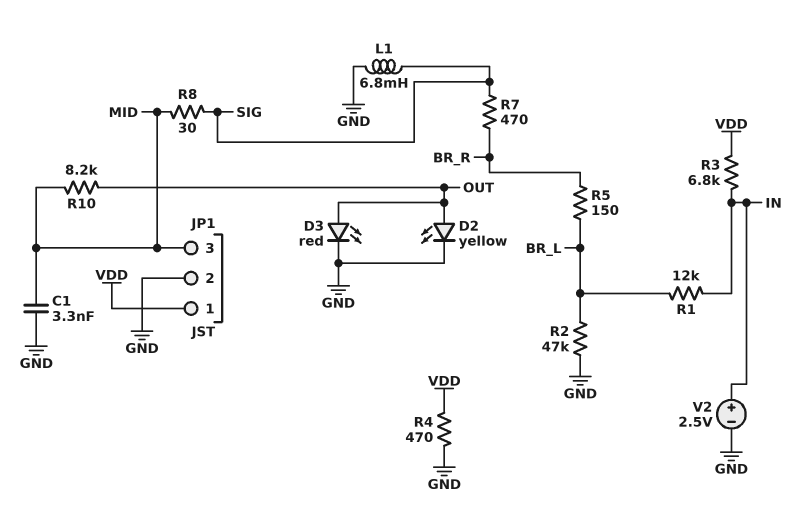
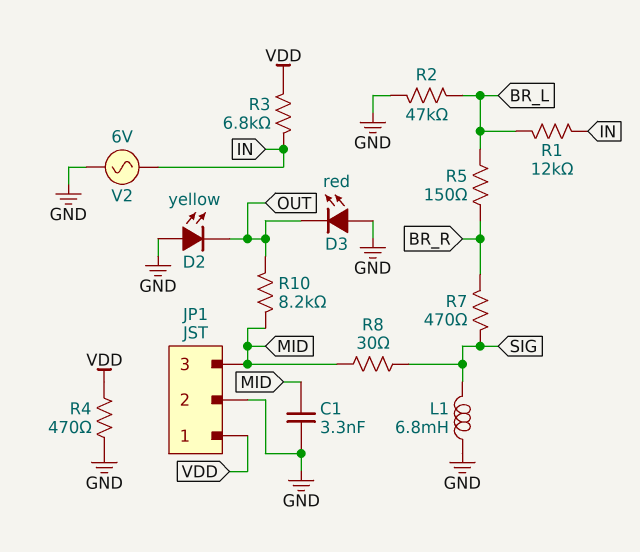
D2: LED yellow (A OUT, K GND) -> LED yellow (A GND, K OUT)
D3: LED red (A OUT, K GND) -> LED red (A GND, K OUT)
V2: 2.5V (plus IN, minus GND) -> AC 6V (GND, IN)

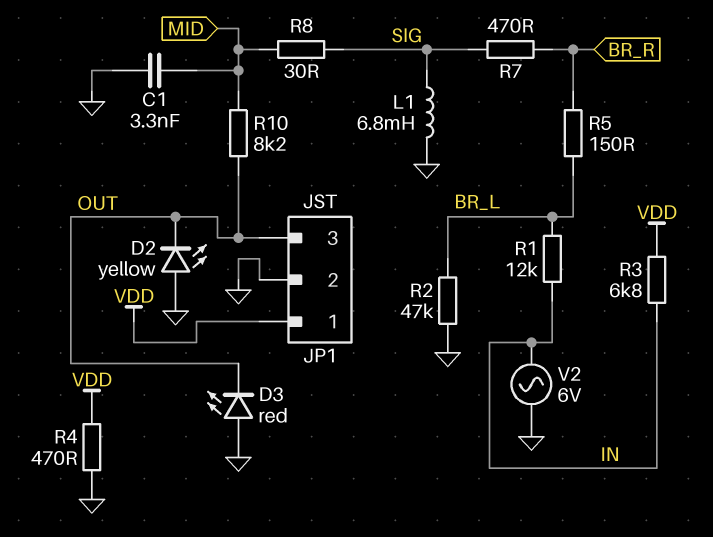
JP1 pin 3: MID -> OUT

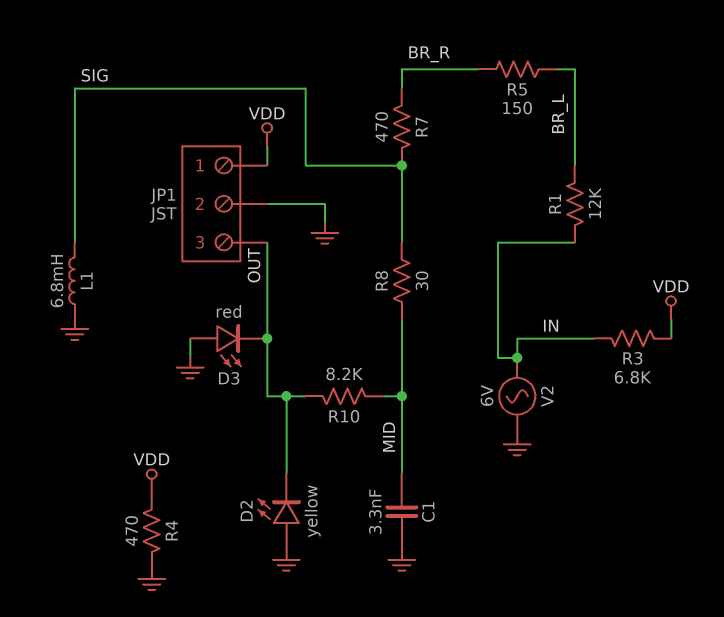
R2: 47k (BR_L, GND) -> none

